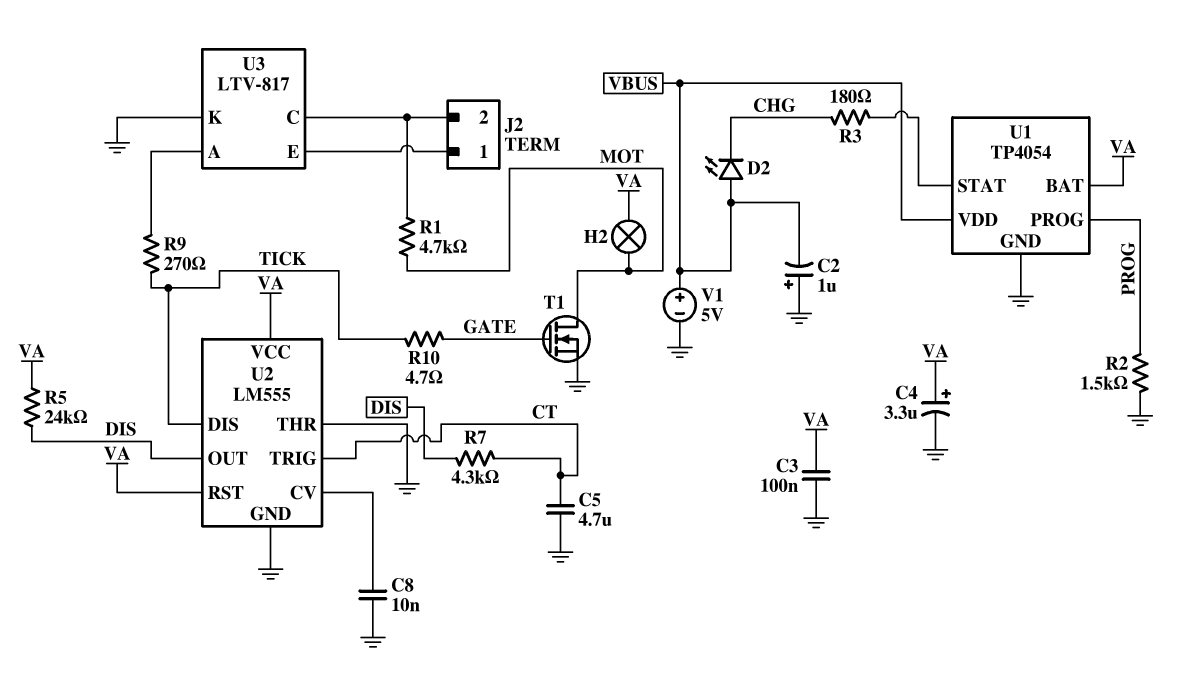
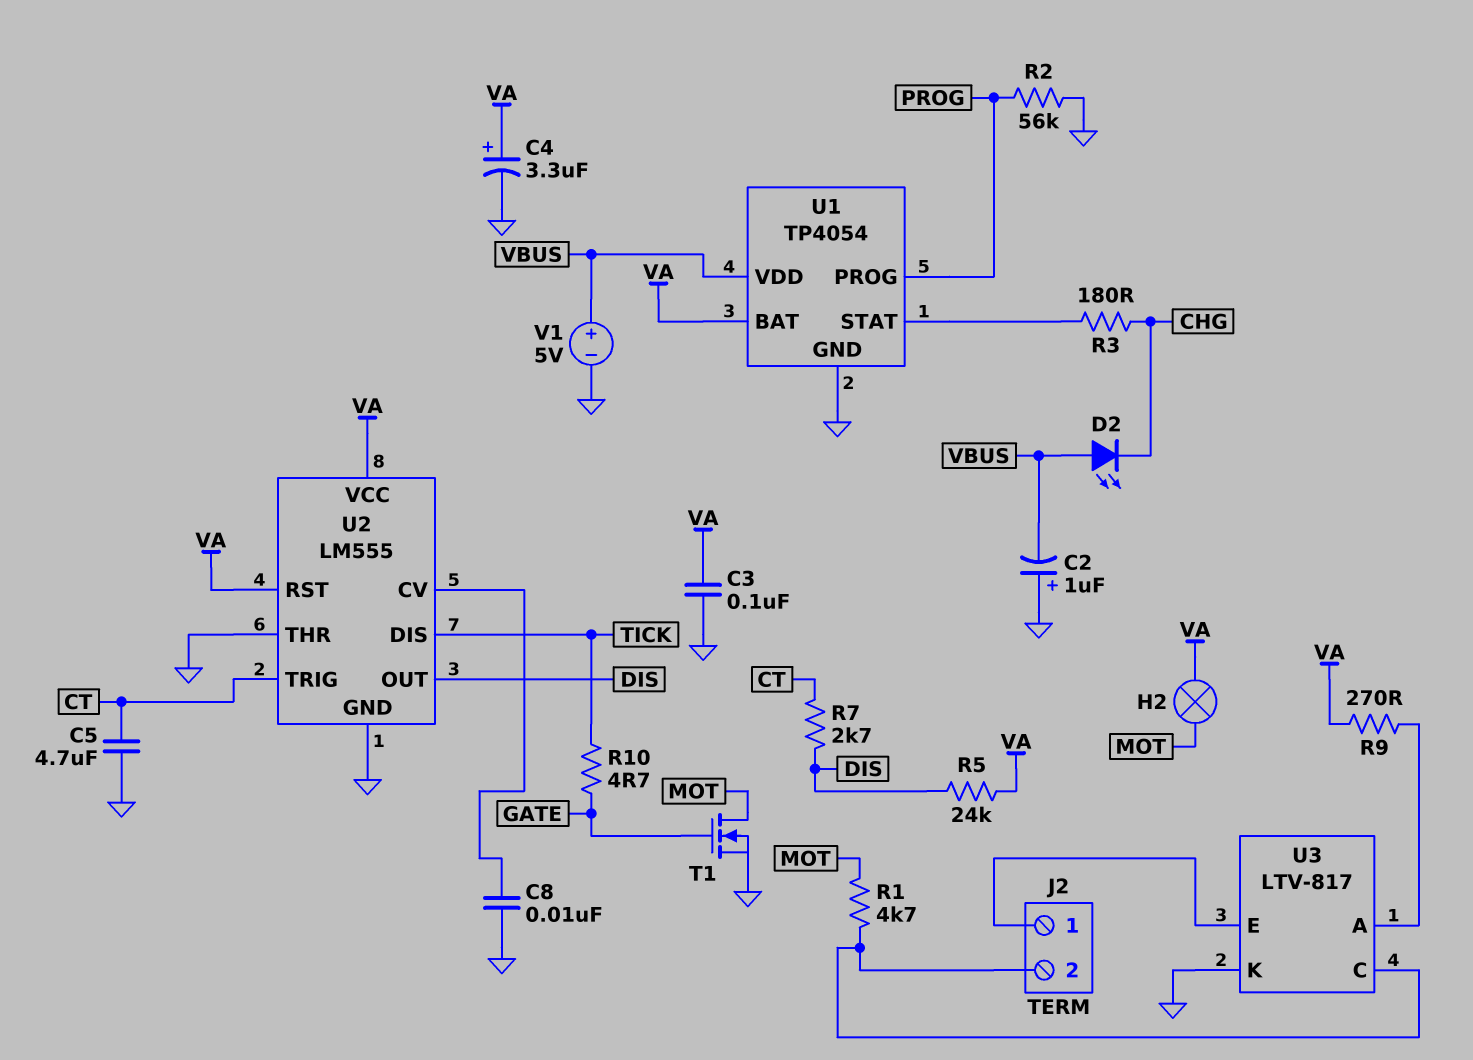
R2: 1.5k (GND, PROG) -> 56k (GND, PROG)
R7: 4.3k (CT, DIS) -> 2.7k (CT, DIS)
R9: 270 (TICK, U3/A) -> 270 (U3/A, VA)

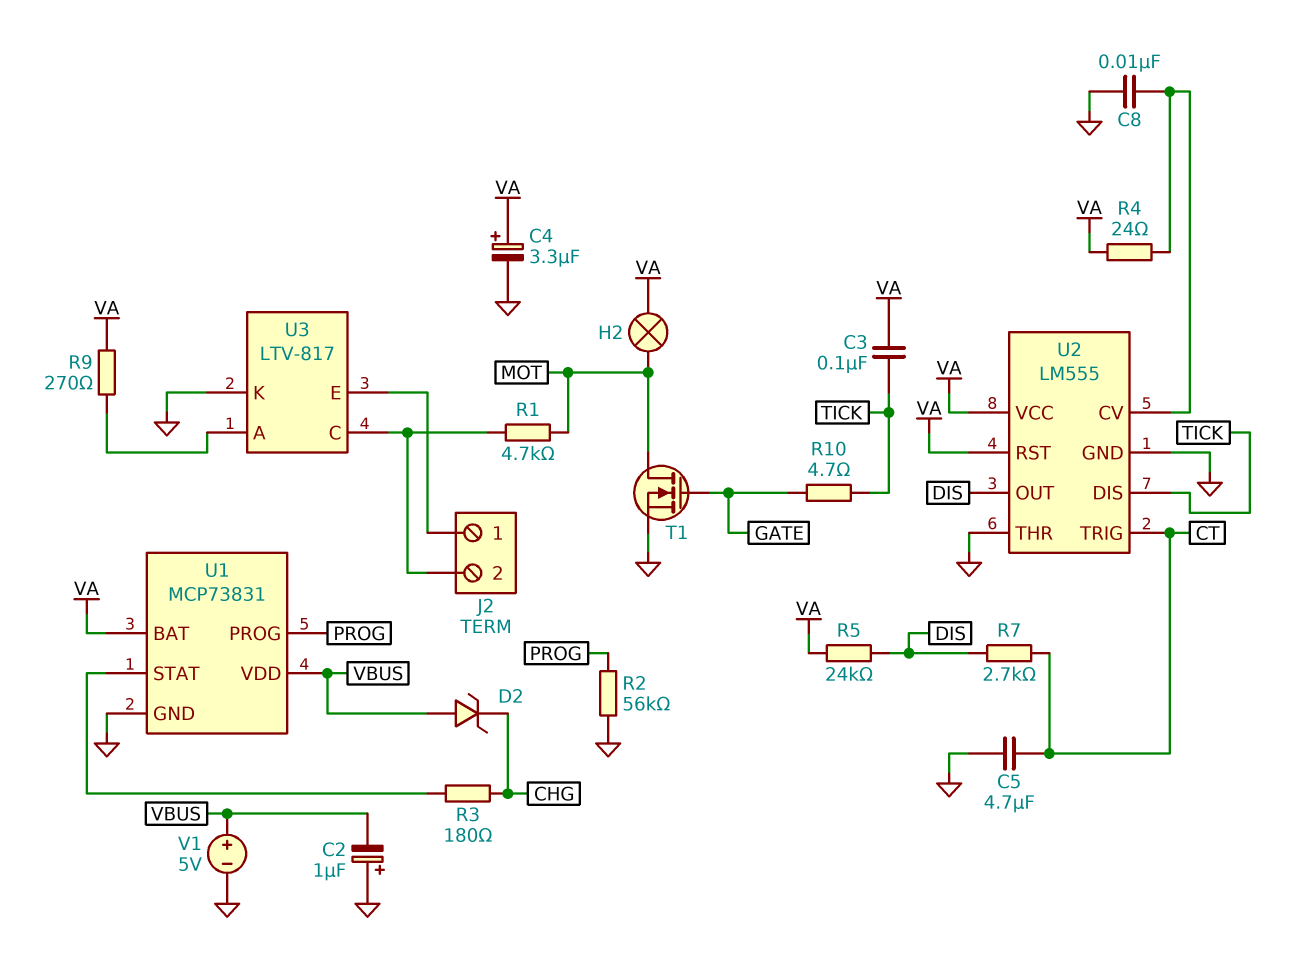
C3: 100nF (GND, VA) -> 100nF (TICK, VA)
D2: LED (A VBUS, K CHG) -> zener (A VBUS, K CHG)
R4: none -> 24 (U2/CV, VA)
U1: TP4054 -> MCP73831

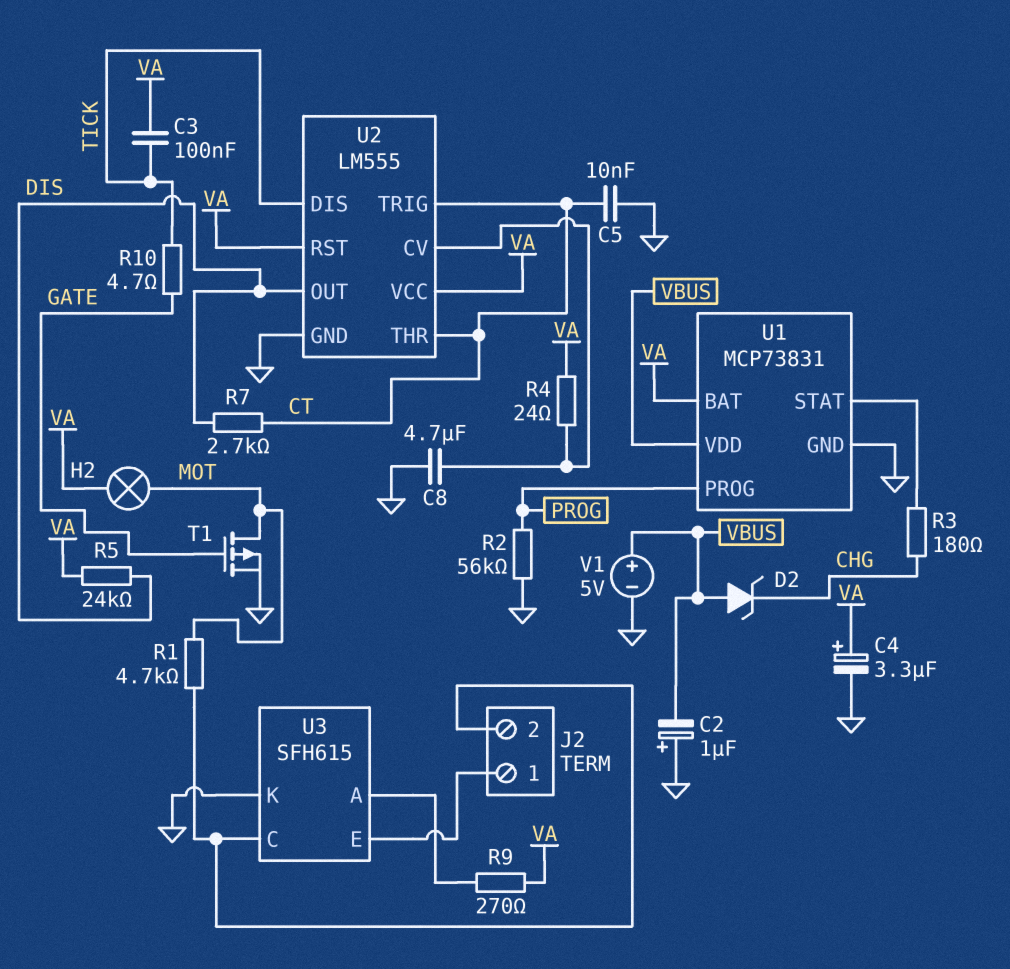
C5: 4.7uF (CT, GND) -> 10nF (CT, GND)
C8: 10nF (GND, U2/CV) -> 4.7uF (GND, U2/CV)
T1: NMOS (G GATE, D MOT, S GND) -> PMOS (G GATE, D MOT, S GND)
U2 pin THR: GND -> CT
U3: LTV-817 -> SFH615

